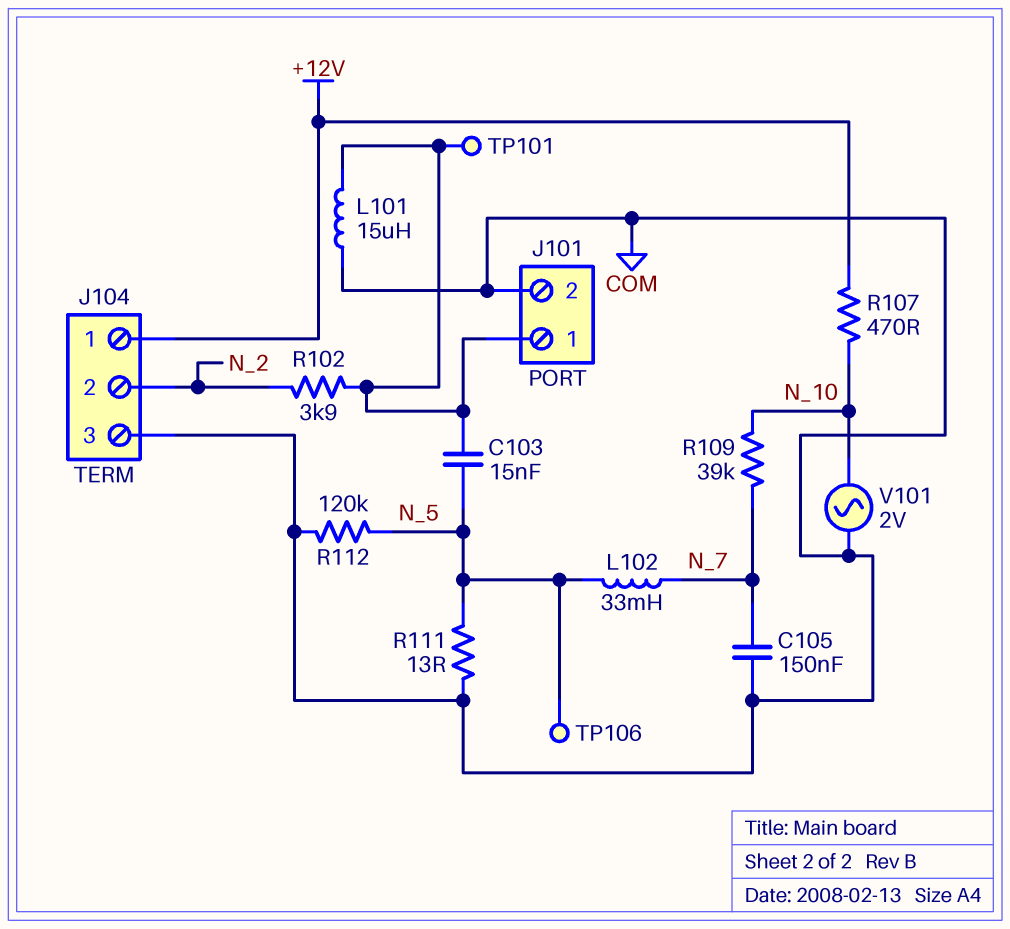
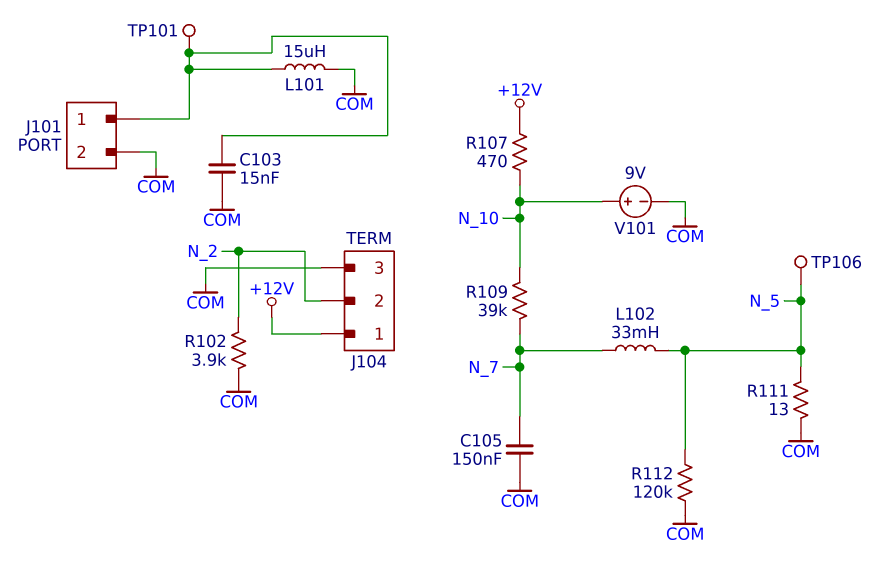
C103: 15nF (J101/1, N_5) -> 15nF (COM, J101/1)
R102: 3.9k (J101/1, N_2) -> 3.9k (COM, N_2)
V101: AC 2V (COM, N_10) -> 9V (plus N_10, minus COM)

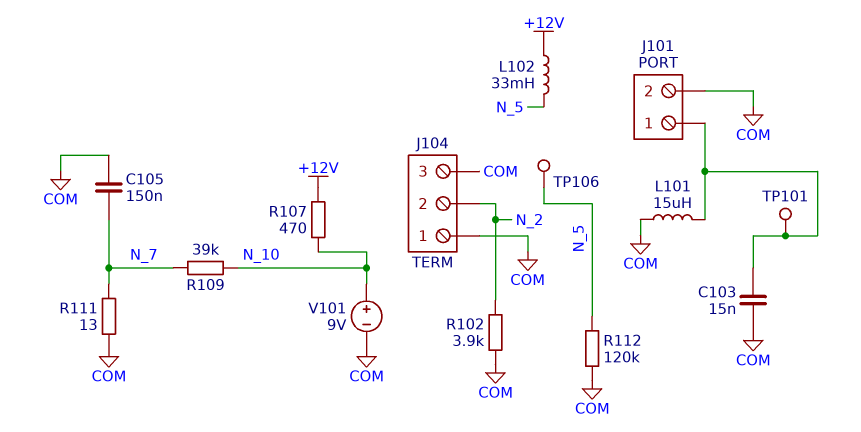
J104 pin 1: +12V -> COM
L102: 33mH (N_5, N_7) -> 33mH (+12V, N_5)
R111: 13 (COM, N_5) -> 13 (COM, N_7)

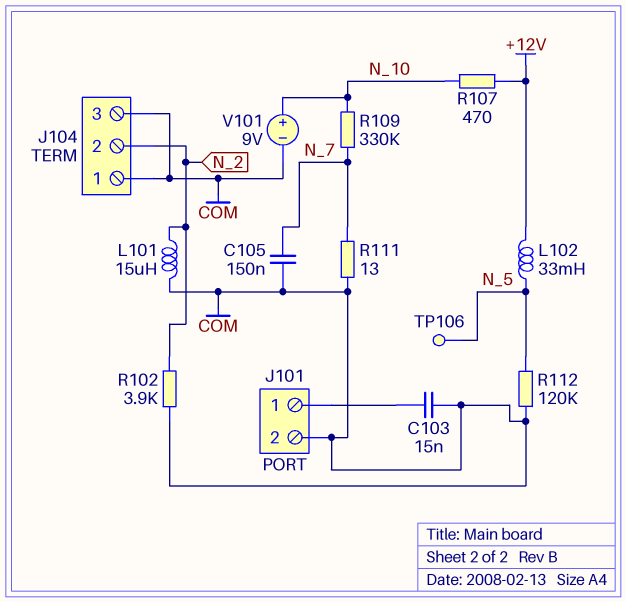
L101: 15uH (COM, J101/1) -> 15uH (COM, N_2)
R109: 39k (N_7, N_10) -> 330k (N_7, N_10)
TP101: test point (J101/1) -> none

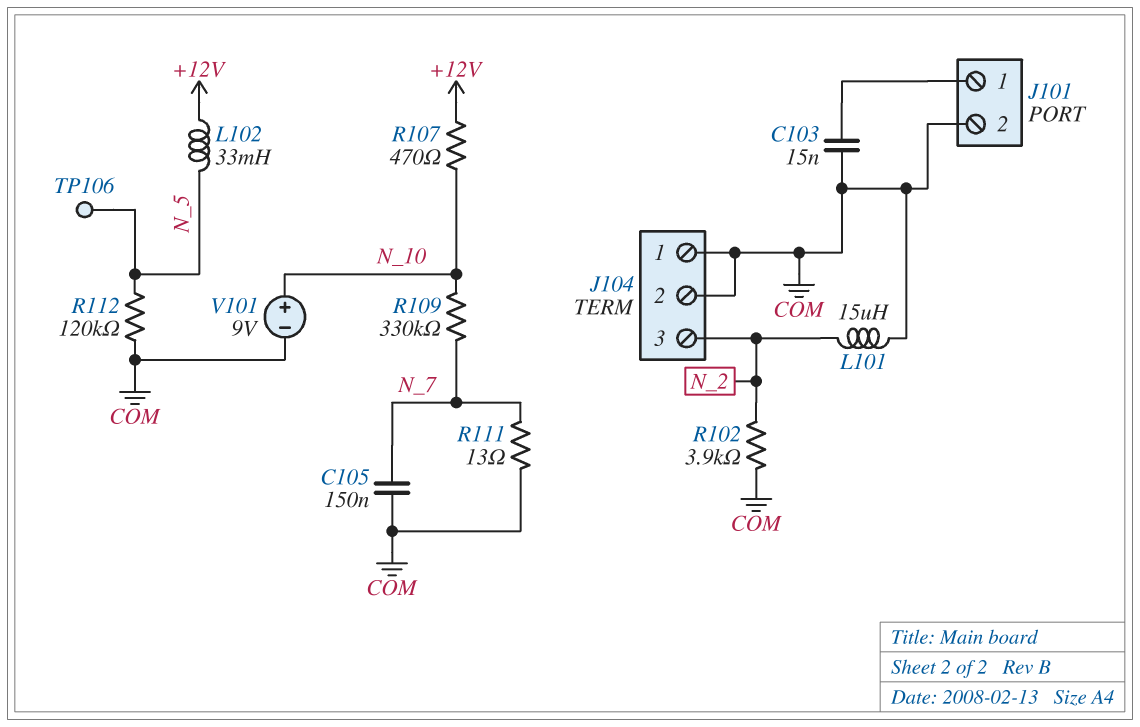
J104 pin 2: N_2 -> COM
J104 pin 3: COM -> N_2

